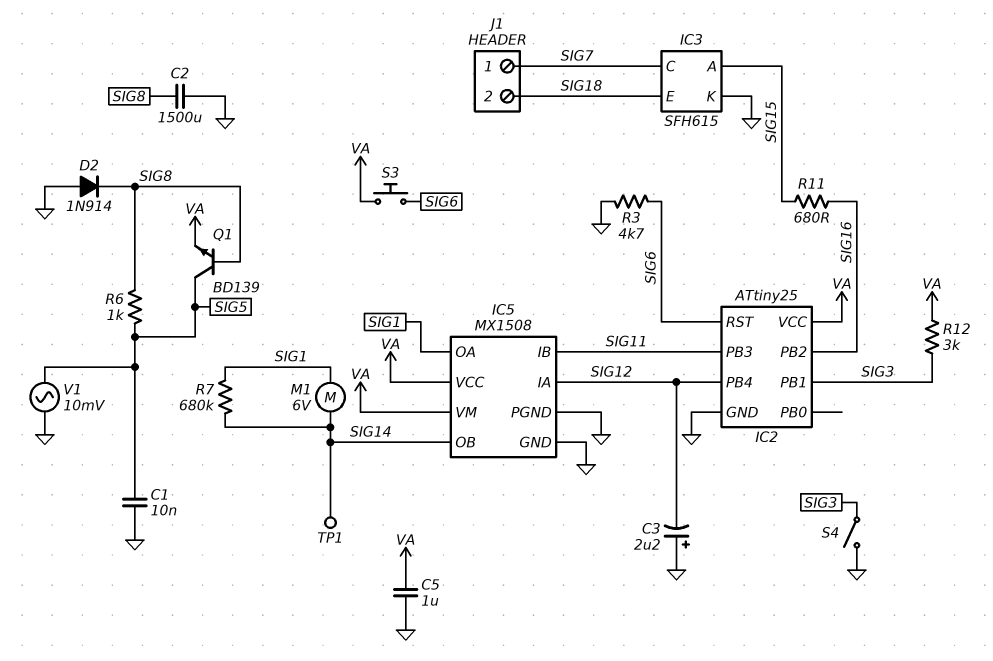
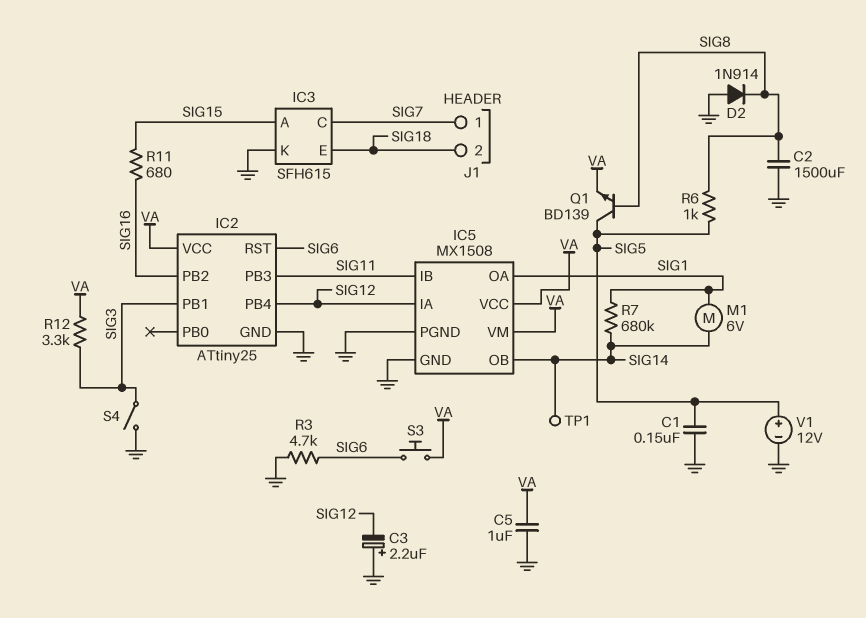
C1: 10nF (GND, SIG5) -> 150nF (GND, SIG5)
R12: 3k (SIG3, VA) -> 3.3k (SIG3, VA)
V1: AC 10mV (GND, SIG5) -> 12V (plus SIG5, minus GND)

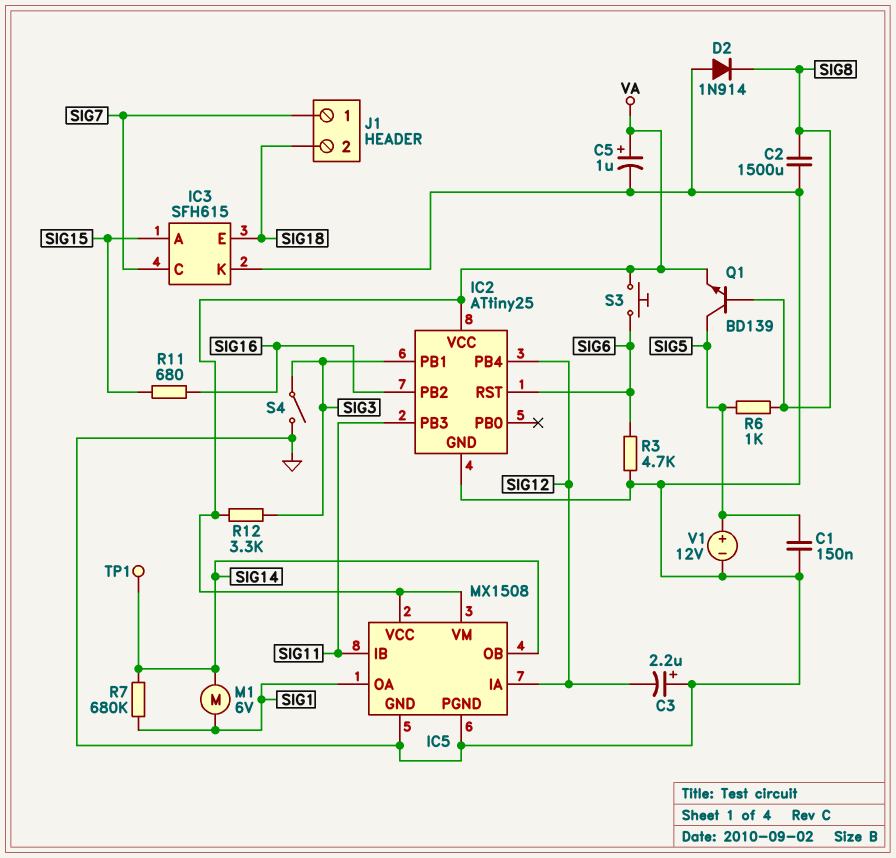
C5: 1uF (GND, VA) -> 1uF (plus VA, minus GND)

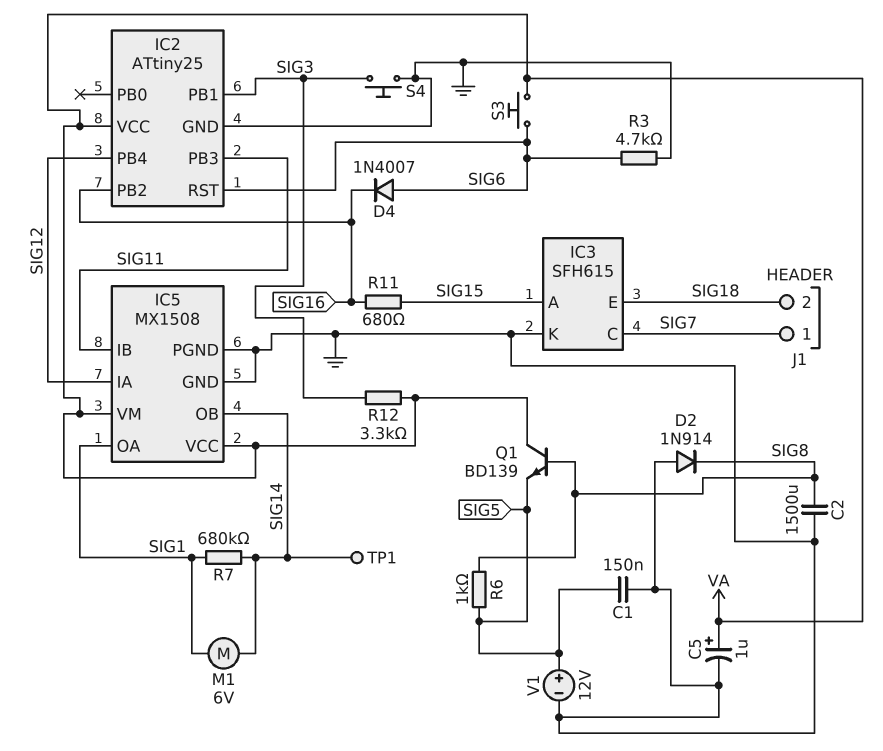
C3: 2.2uF (plus GND, minus SIG12) -> none
D4: none -> diode 1N4007 (A SIG6, K SIG16)
Q1: NPN BD139 (B SIG8, C SIG5, E VA) -> NPN BD139 (B SIG8, C VA, E SIG5)
S4: switch (GND, SIG3) -> button (GND, SIG3)

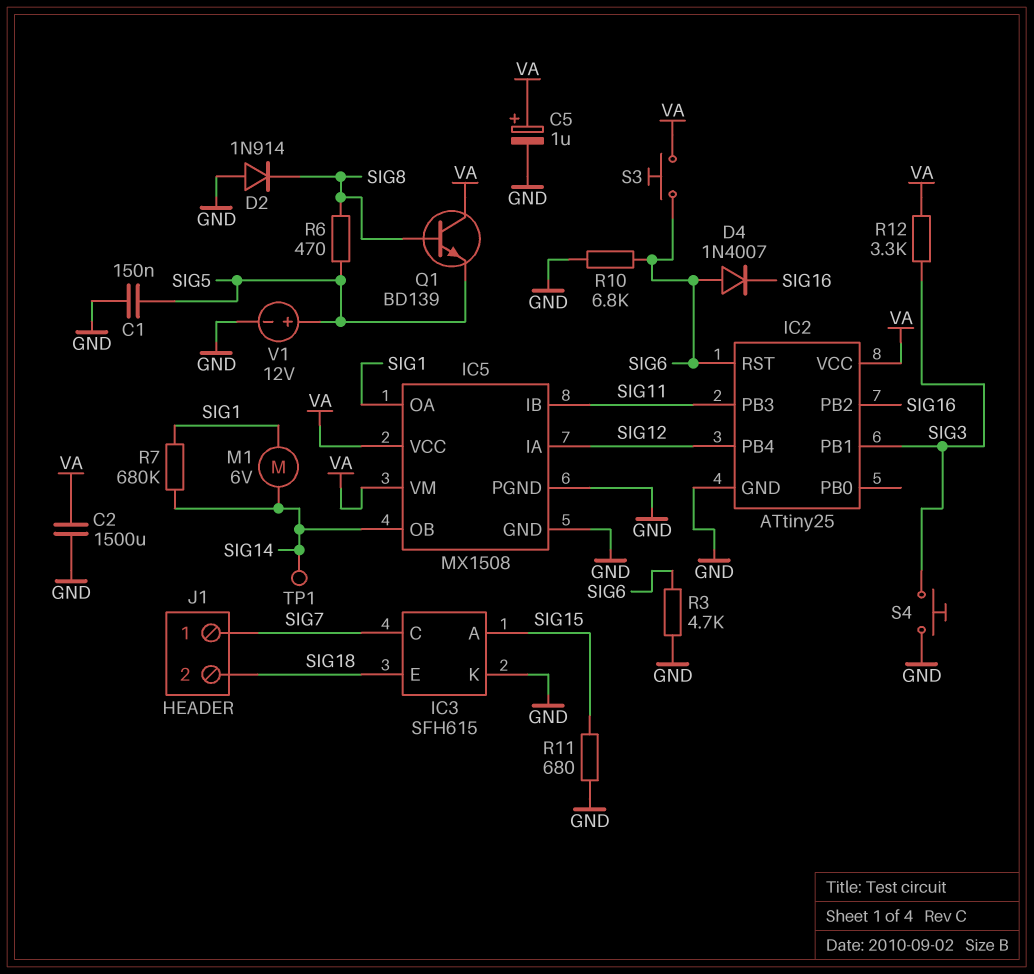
C2: 1500uF (GND, SIG8) -> 1500uF (GND, VA)
R6: 1k (SIG5, SIG8) -> 470 (SIG5, SIG8)
R10: none -> 6.8k (GND, SIG6)
R11: 680 (SIG15, SIG16) -> 680 (GND, SIG15)

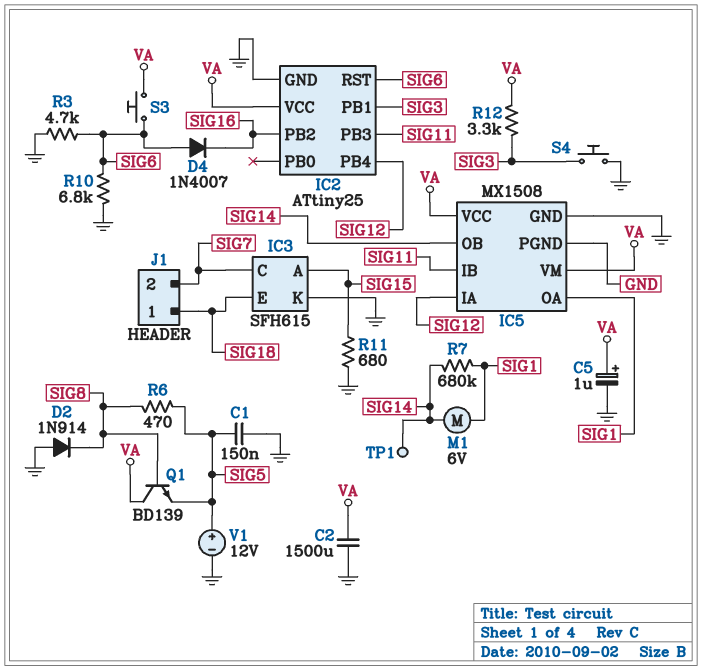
J1 pin 1: SIG7 -> SIG18
J1 pin 2: SIG18 -> SIG7

